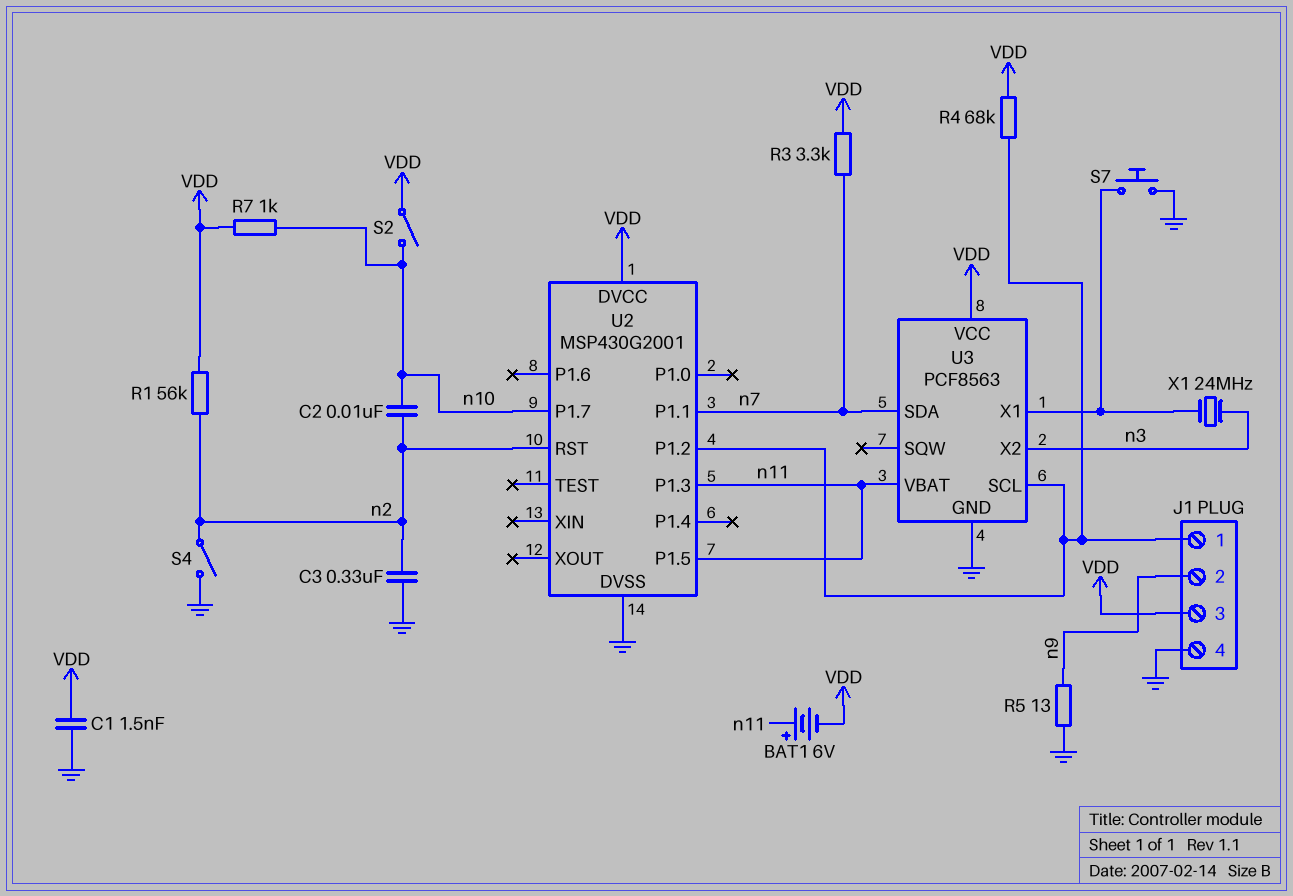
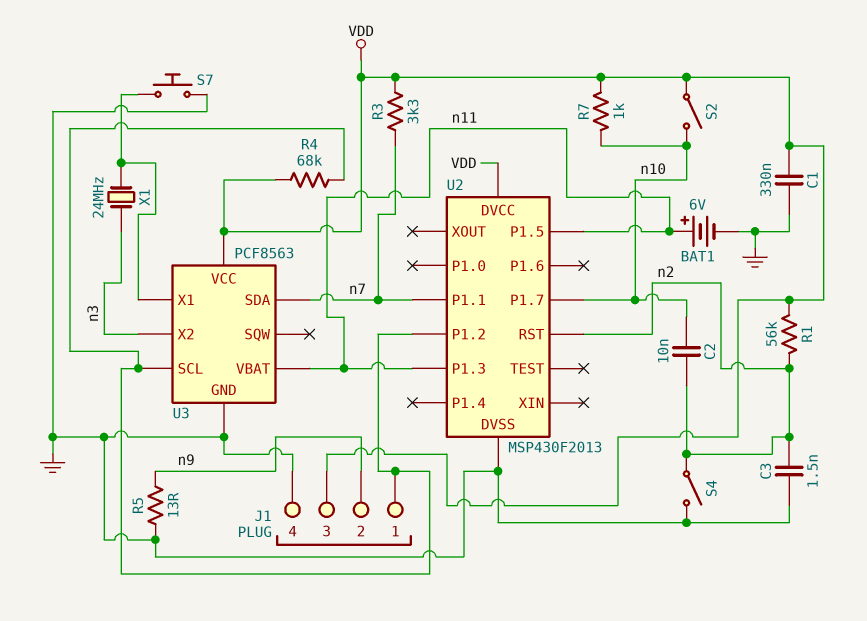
BAT1: 6V (plus n11, minus VDD) -> 6V (plus n11, minus GND)
C1: 1.5nF (GND, VDD) -> 330nF (GND, VDD)
C3: 330nF (GND, n2) -> 1.5nF (GND, n2)
U2: MSP430G2001 -> MSP430F2013

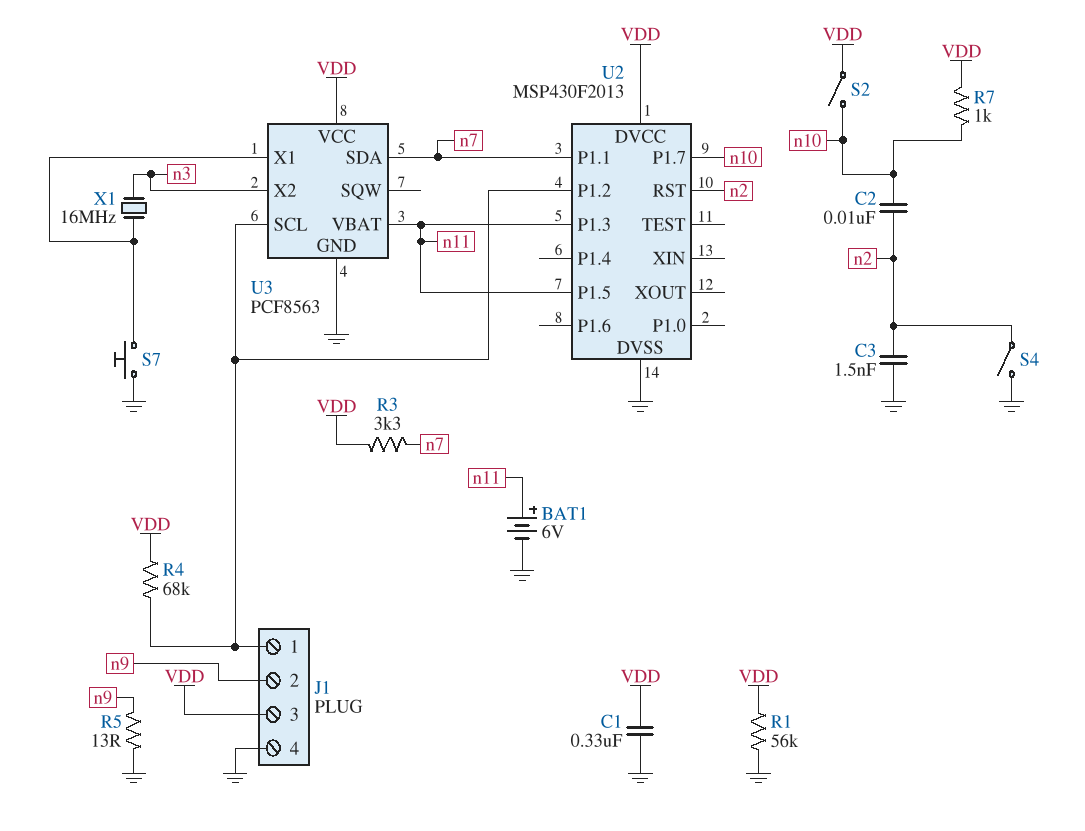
R1: 56k (VDD, n2) -> 56k (GND, VDD)
X1: 24MHz (U3/X1, n3) -> 16MHz (U3/X1, n3)

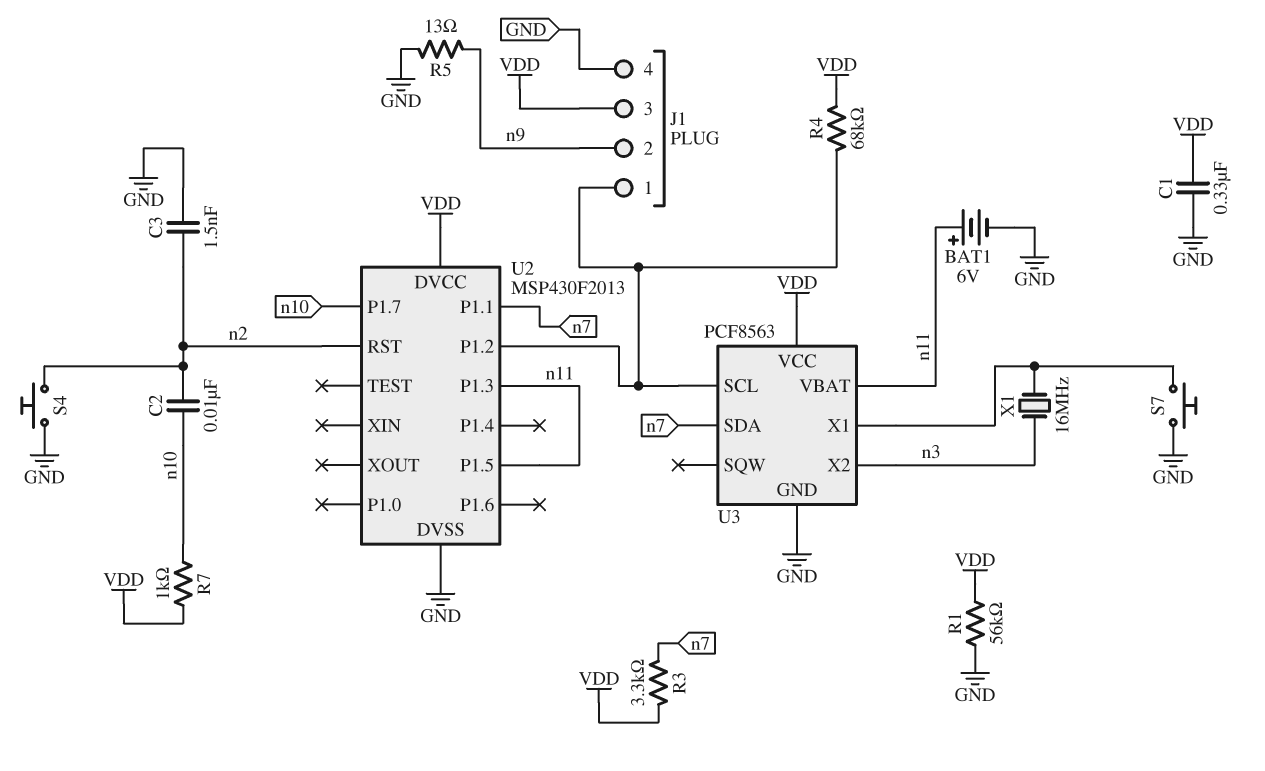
S2: switch (VDD, n10) -> none
S4: switch (GND, n2) -> button (GND, n2)

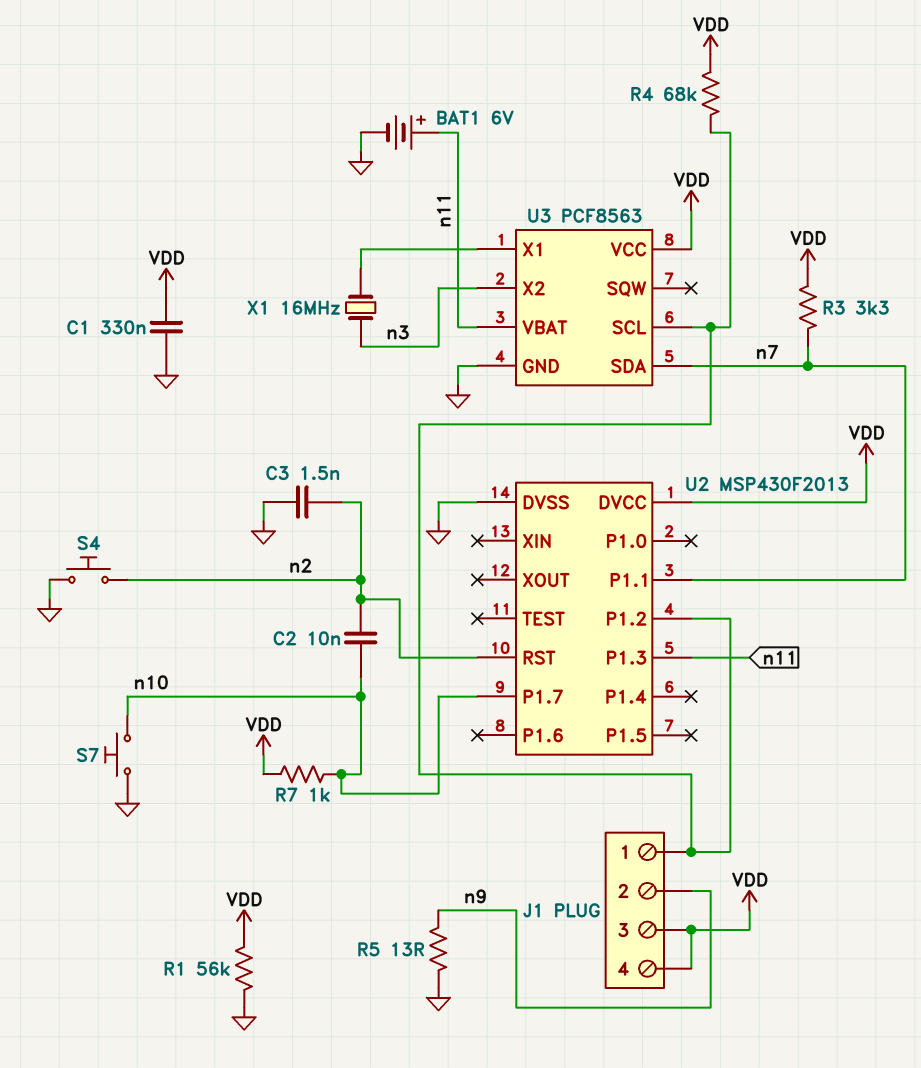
J1 pin 4: GND -> VDD
S7: button (GND, U3/X1) -> button (GND, n10)
U2 pin P1.5: n11 -> none

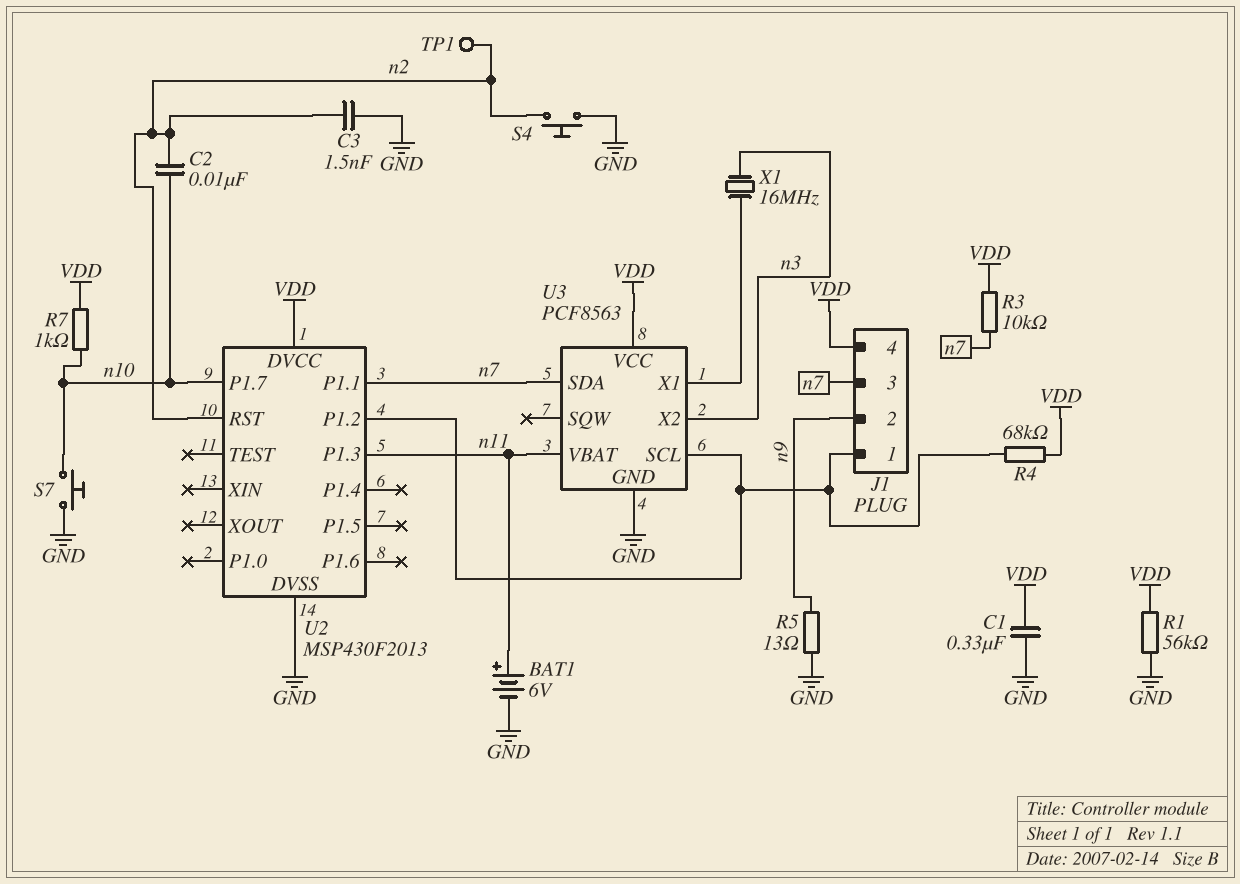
J1 pin 3: VDD -> n7
R3: 3.3k (VDD, n7) -> 10k (VDD, n7)
TP1: none -> test point (n2)

